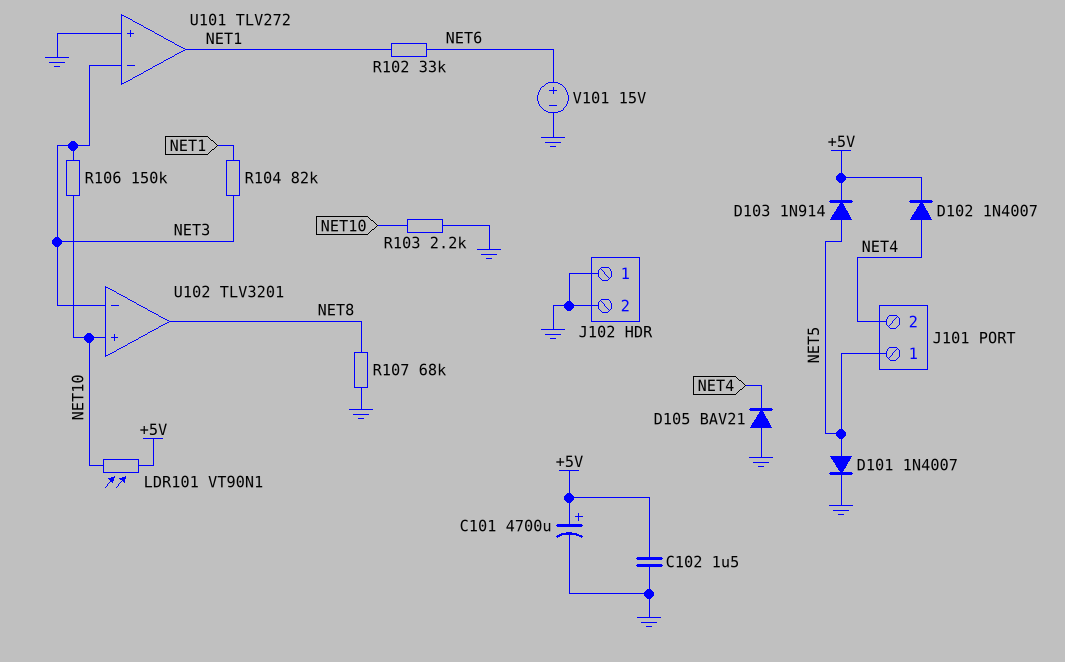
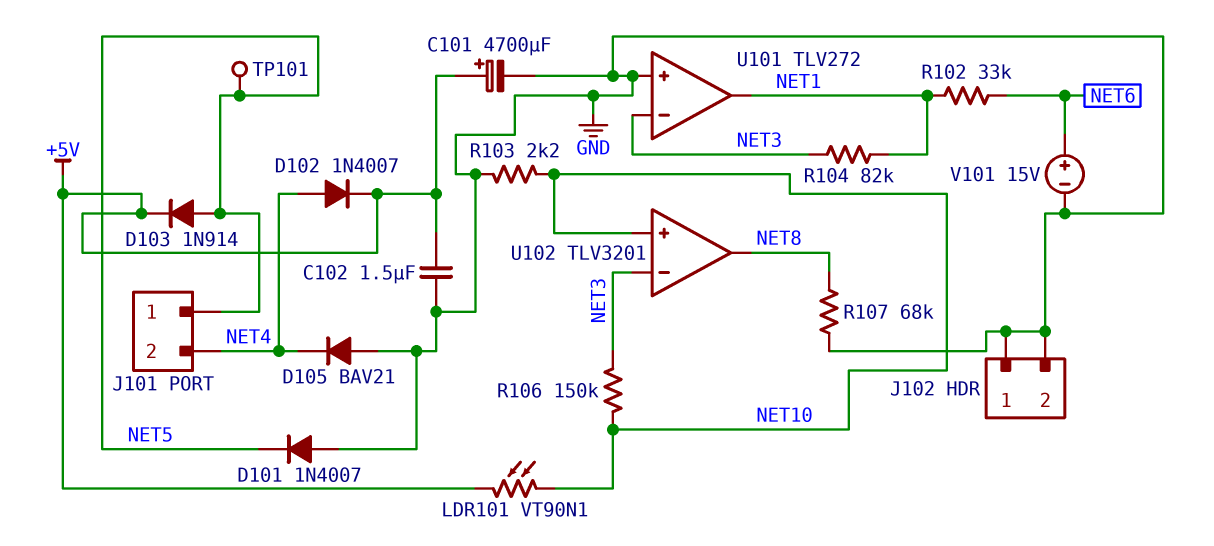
D101: diode 1N4007 (A NET5, K GND) -> diode 1N4007 (A GND, K NET5)
TP101: none -> test point (NET5)

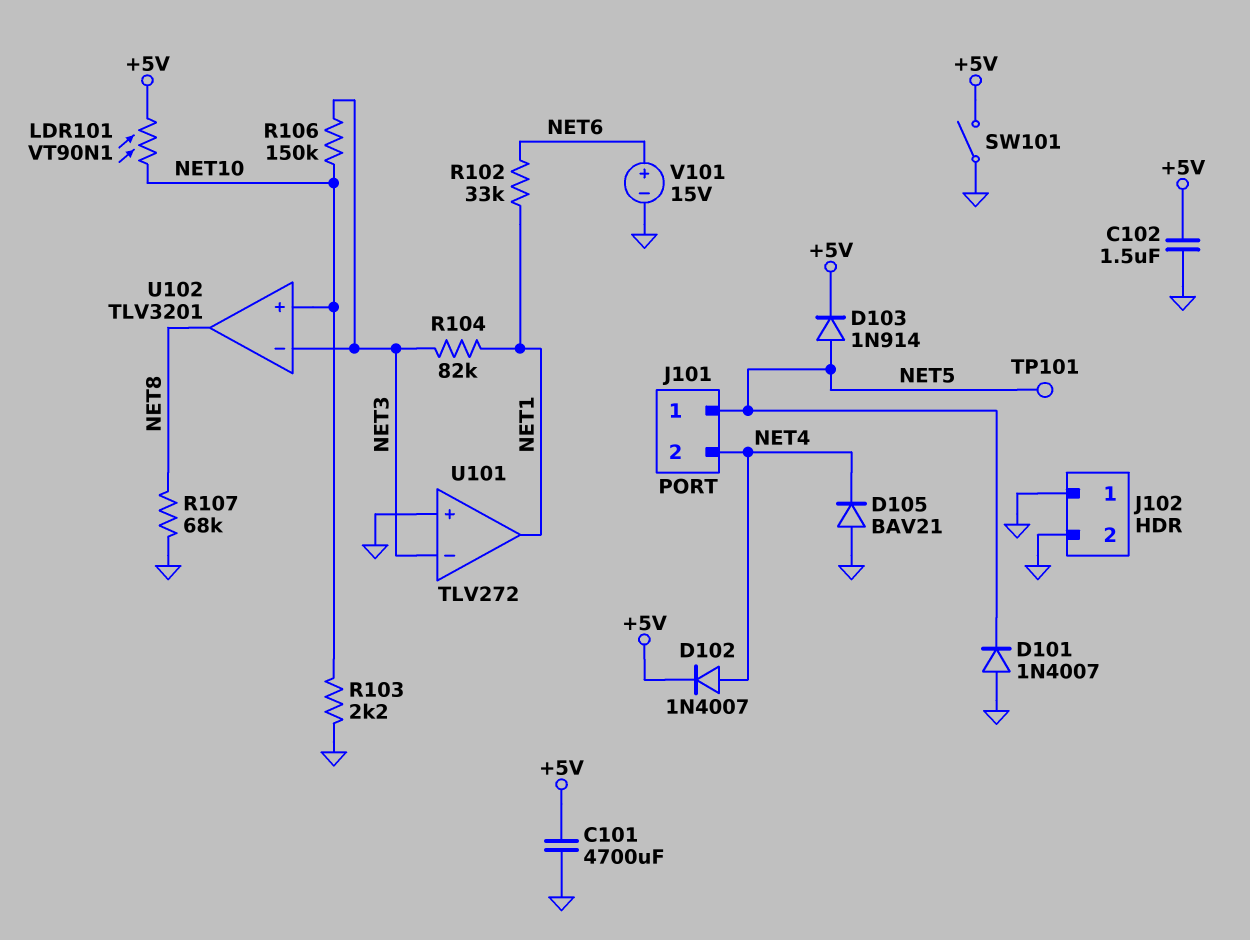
C101: 4700uF (plus +5V, minus GND) -> 4700uF (+5V, GND)
SW101: none -> switch (+5V, GND)

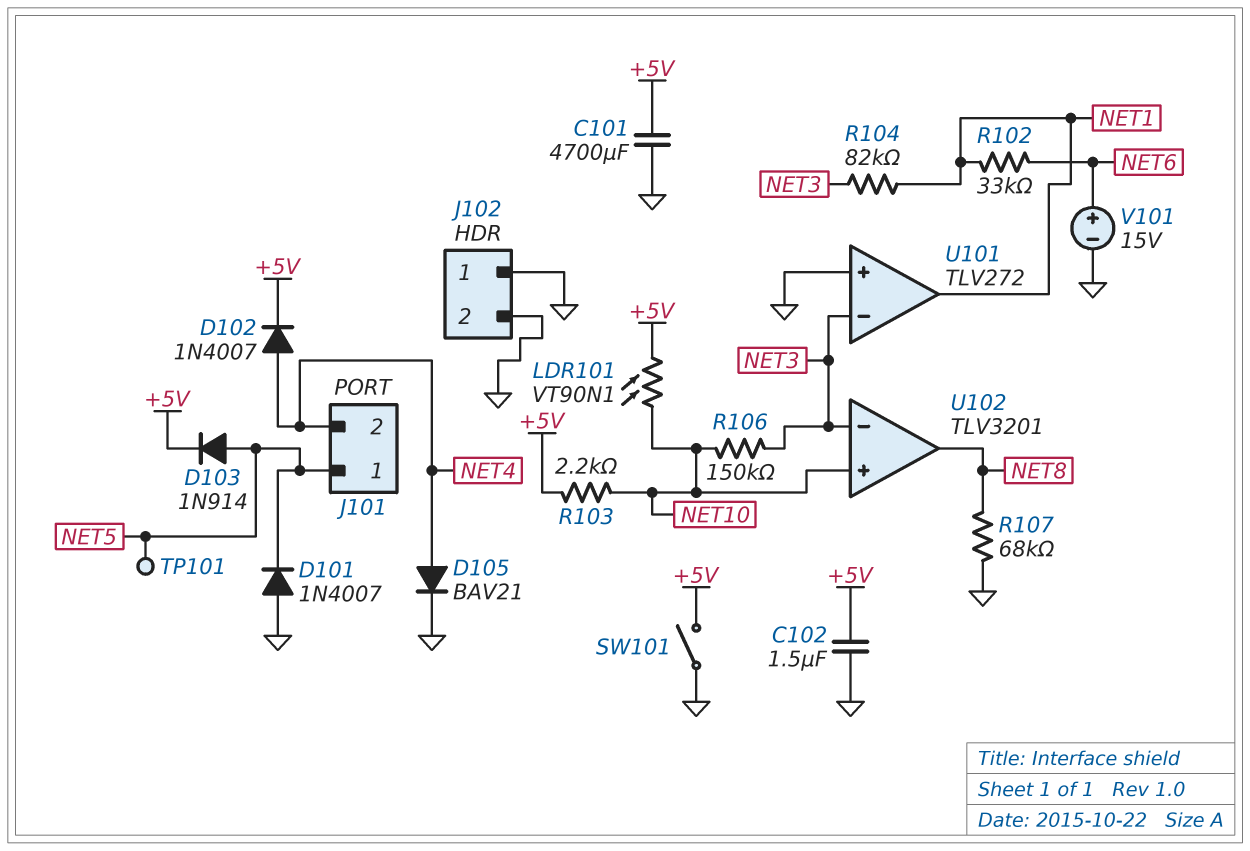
D105: diode BAV21 (A GND, K NET4) -> diode BAV21 (A NET4, K GND)
R103: 2.2k (GND, NET10) -> 2.2k (+5V, NET10)

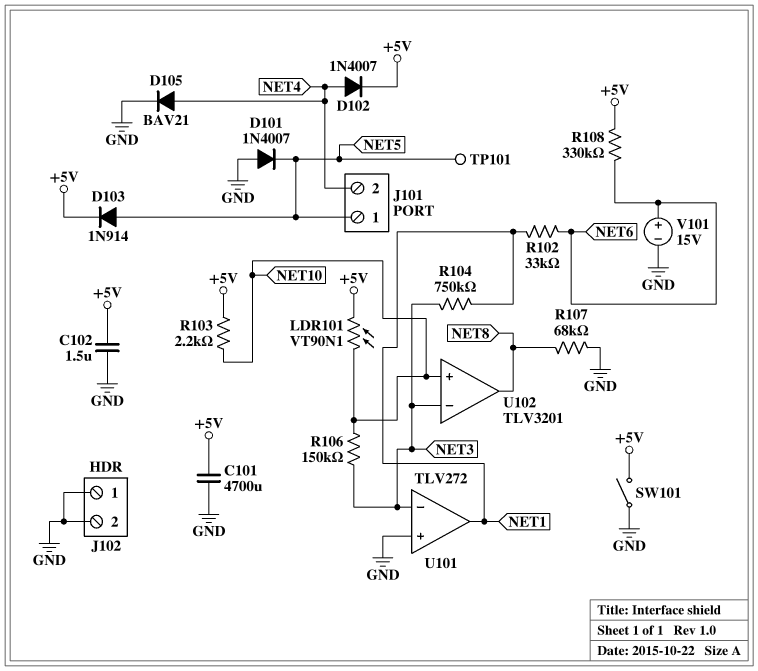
R104: 82k (NET1, NET3) -> 750k (NET1, NET3)
R108: none -> 330k (+5V, NET6)

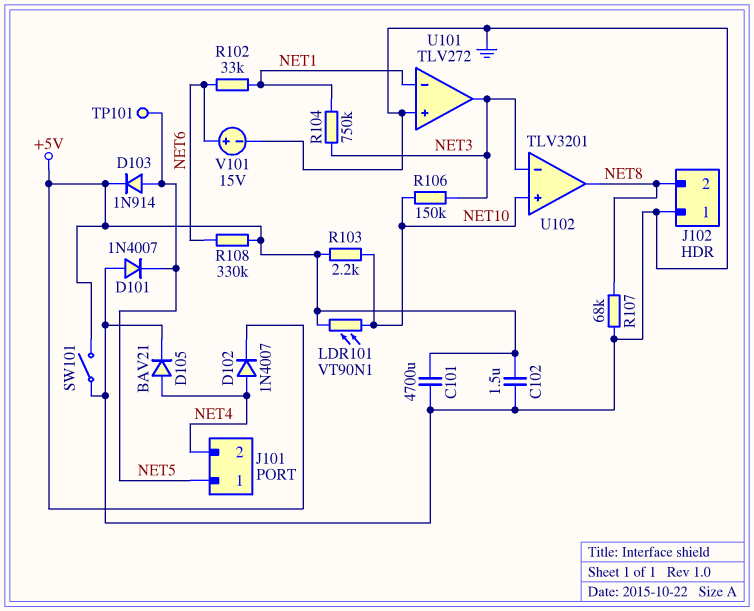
J102 pin 2: GND -> NET8
U101 pin in-: NET3 -> NET1
U101 pin out: NET1 -> NET3

